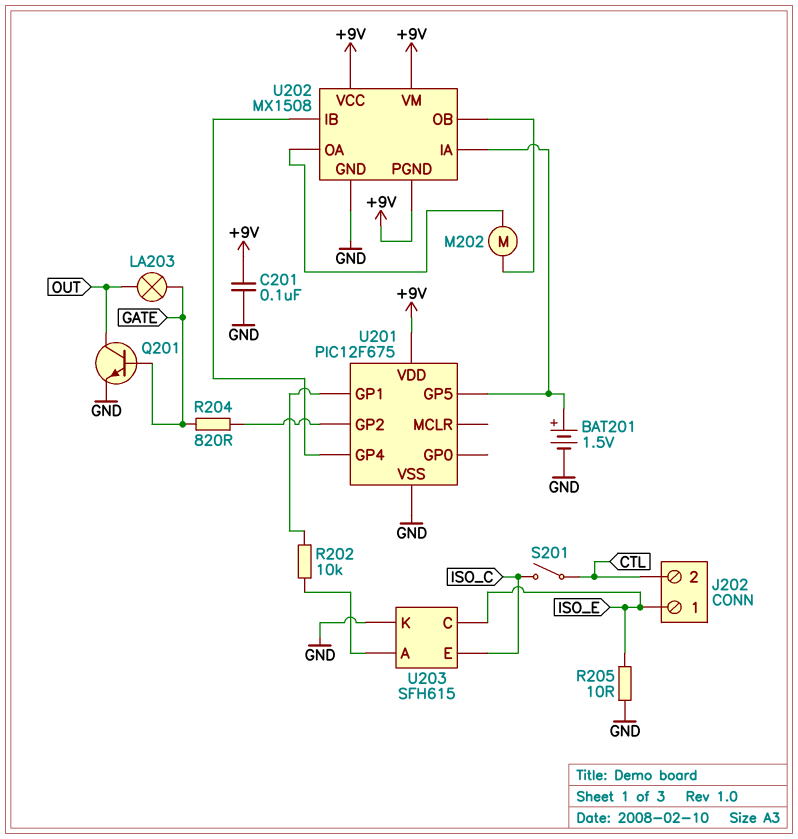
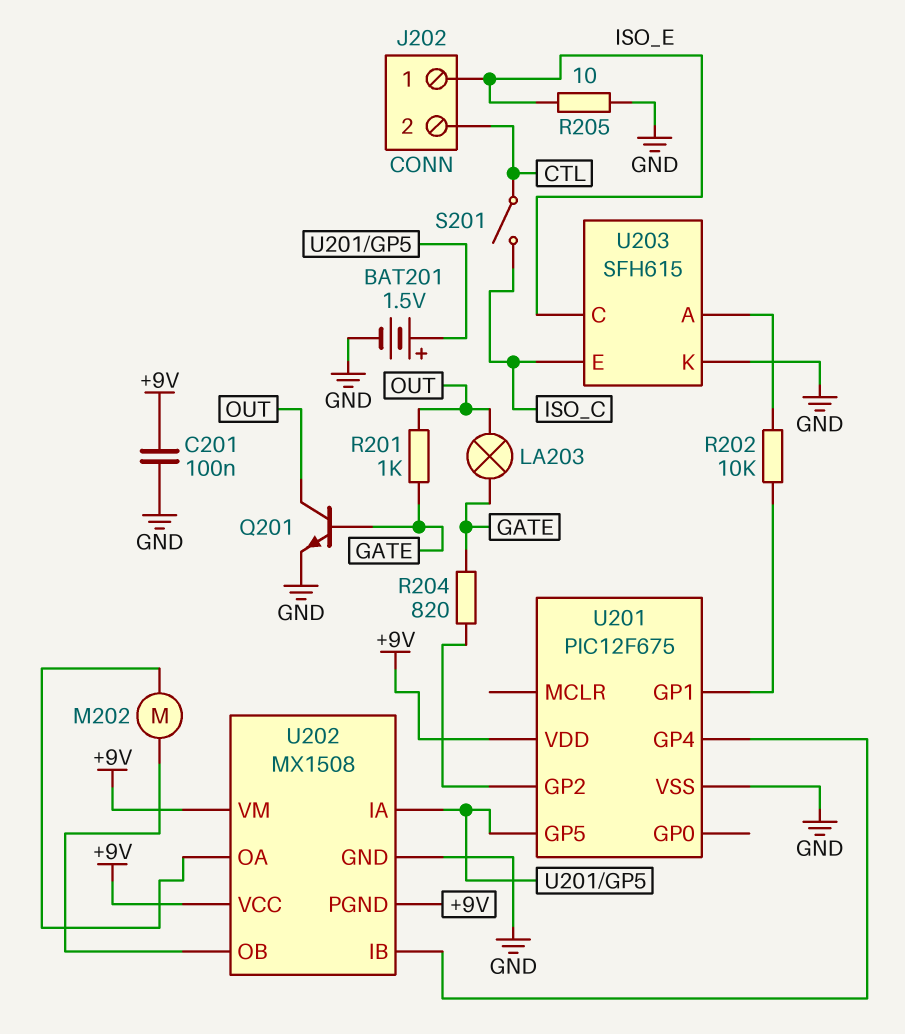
R201: none -> 1k (GATE, OUT)

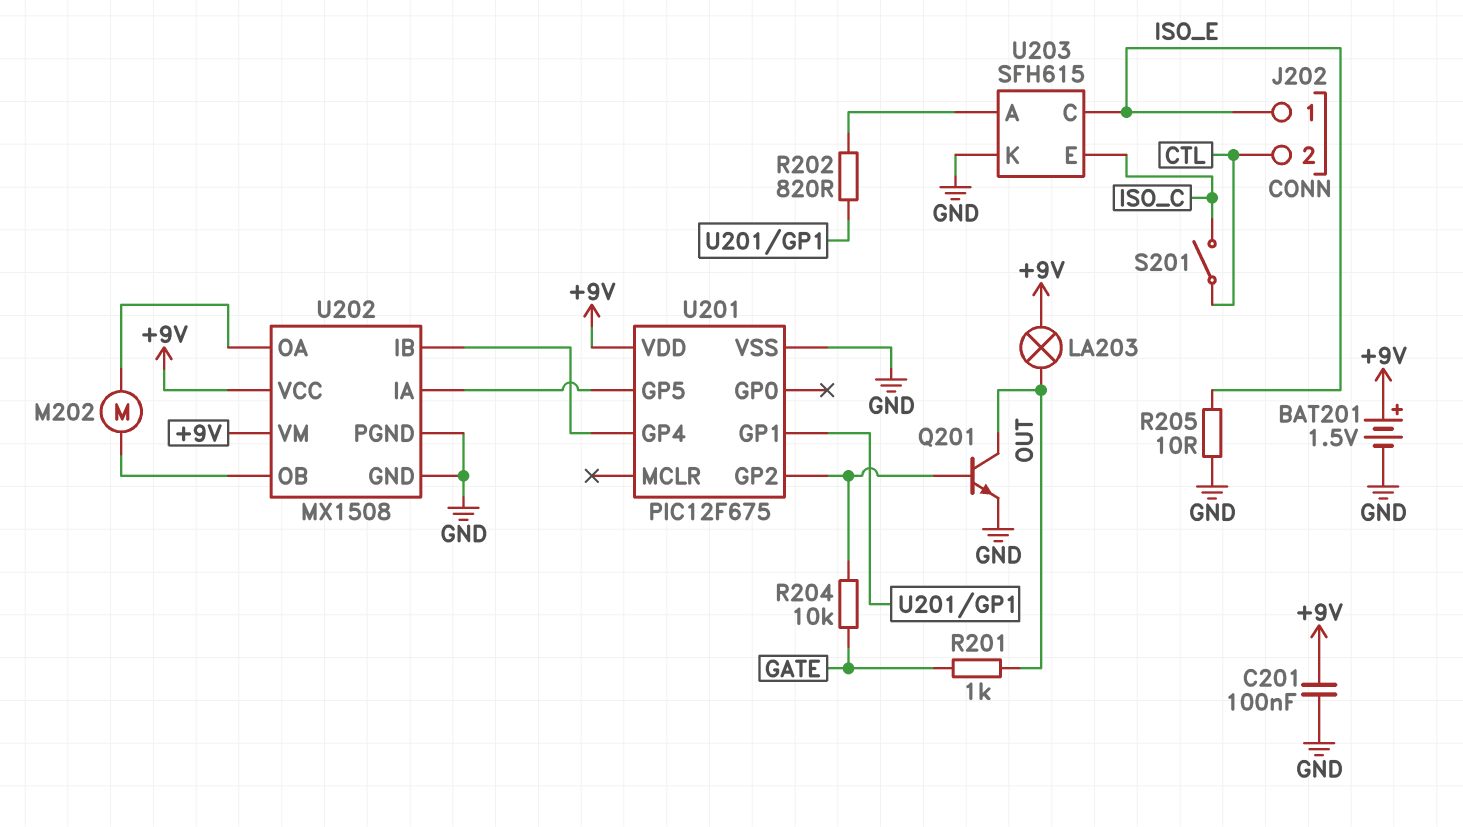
BAT201: 1.5V (plus U201/GP5, minus GND) -> 1.5V (plus +9V, minus GND)
LA203: lamp (GATE, OUT) -> lamp (+9V, OUT)
Q201: NPN (B GATE, C OUT, E GND) -> NPN (B U201/GP2, C OUT, E GND)
R202: 10k (U201/GP1, U203/A) -> 820 (U201/GP1, U203/A)
R204: 820 (GATE, U201/GP2) -> 10k (GATE, U201/GP2)
U202 pin PGND: +9V -> GND

